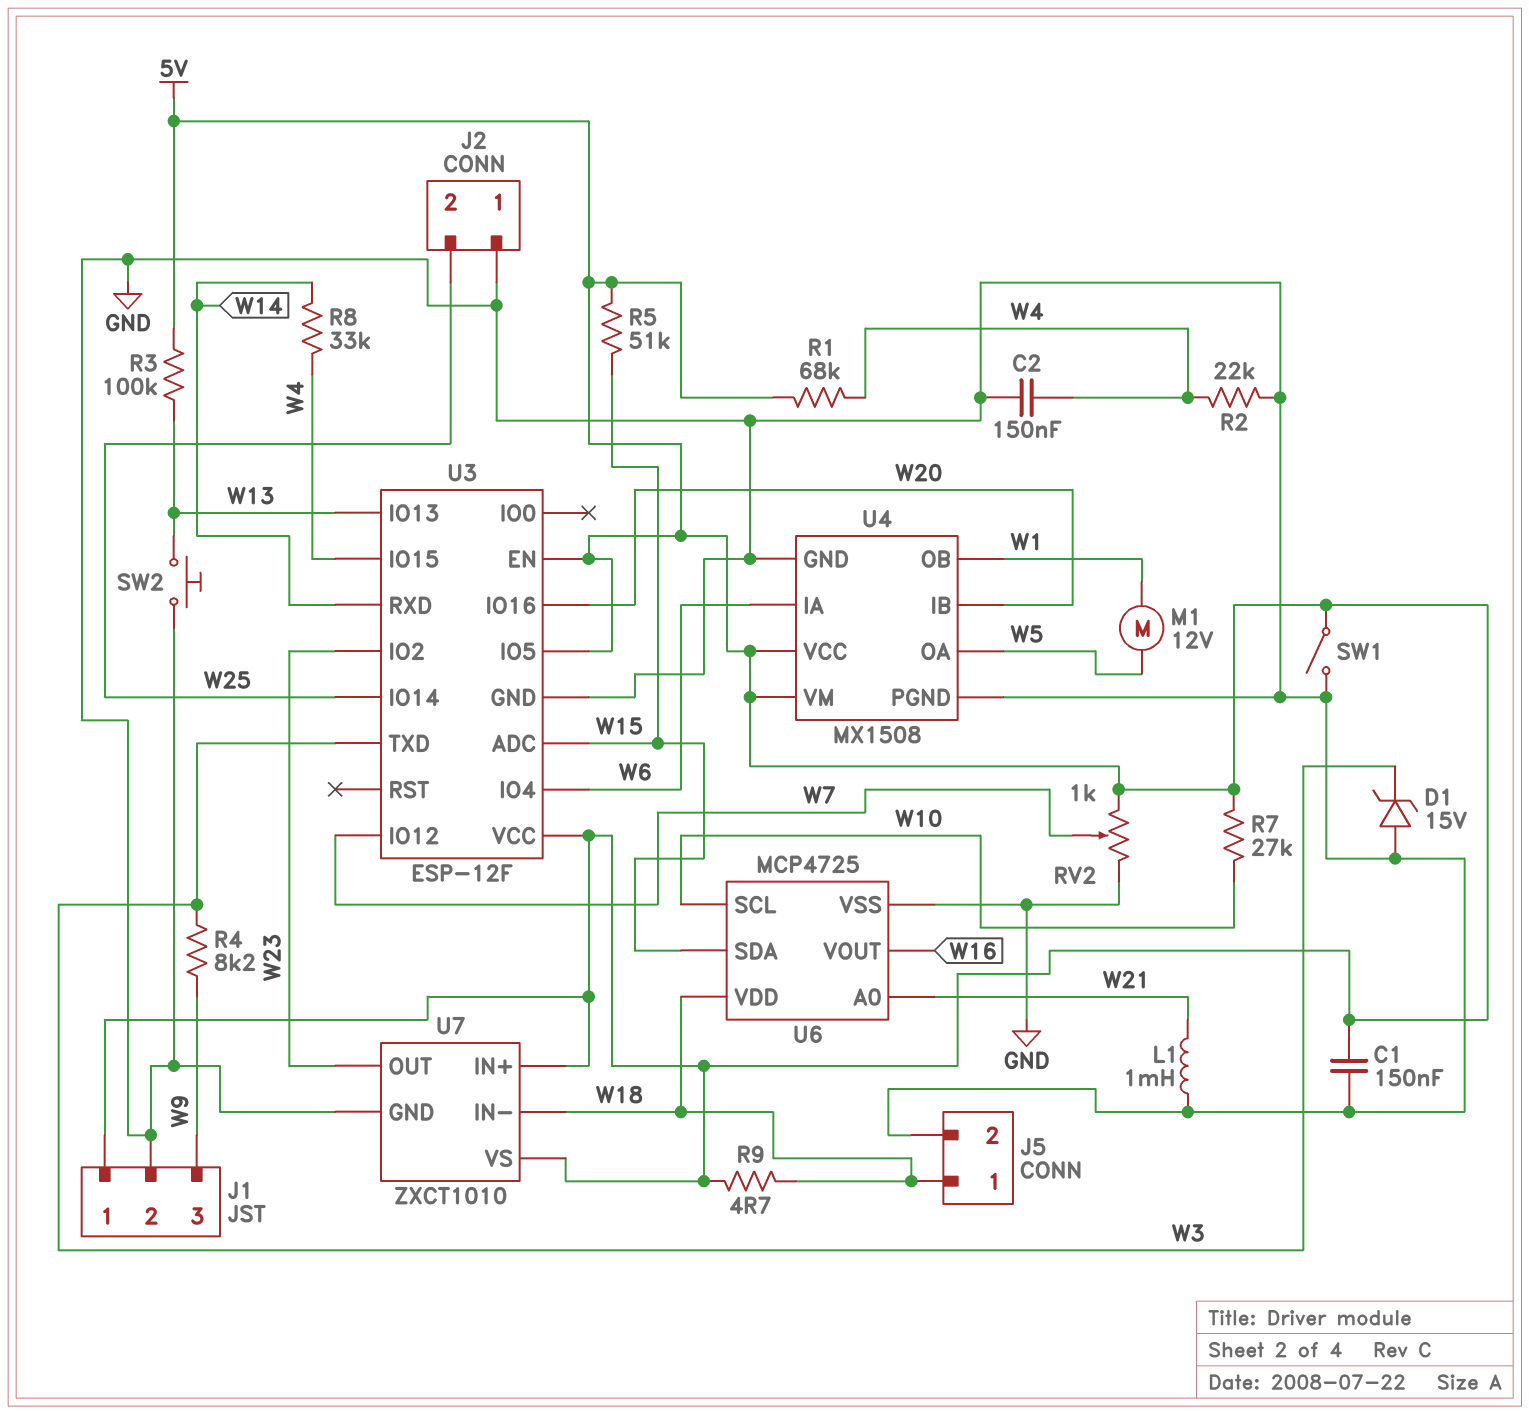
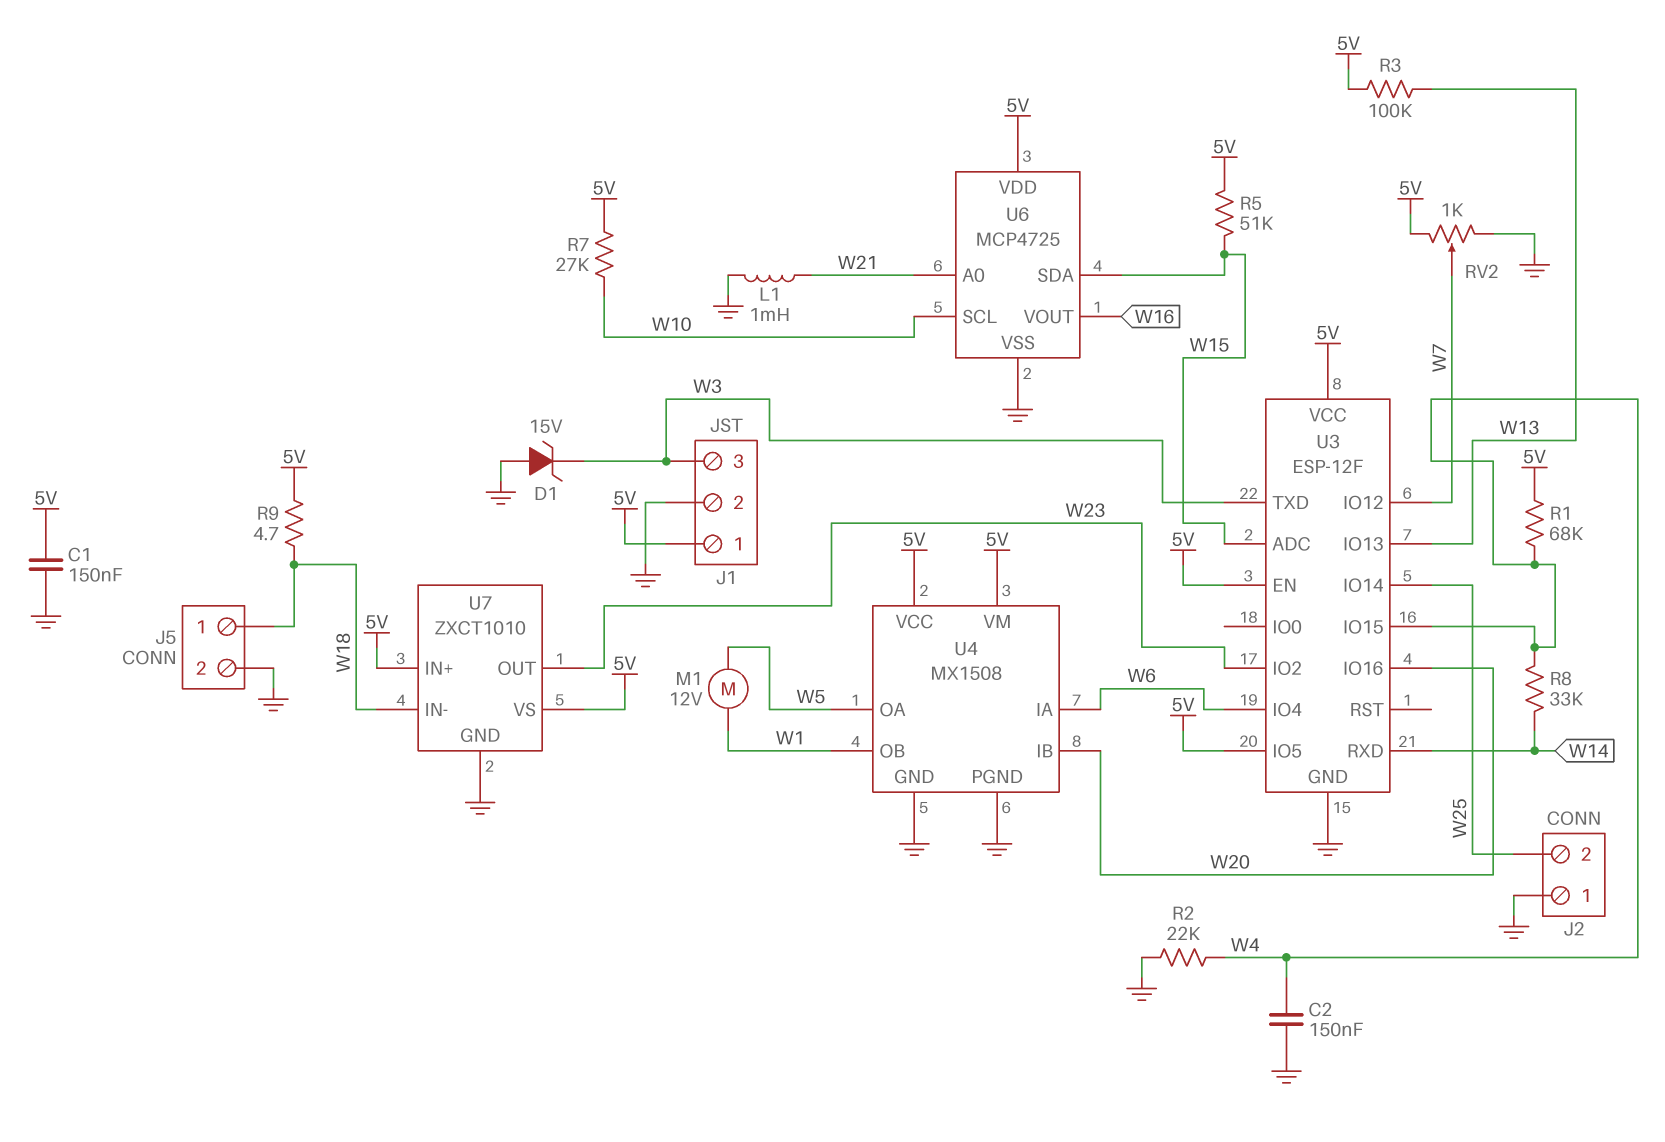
J1 pin 3: W9 -> W3
R4: 8.2k (W3, W9) -> none
SW1: switch (5V, GND) -> none
SW2: button (GND, W13) -> none
U6 pin VDD: W18 -> 5V

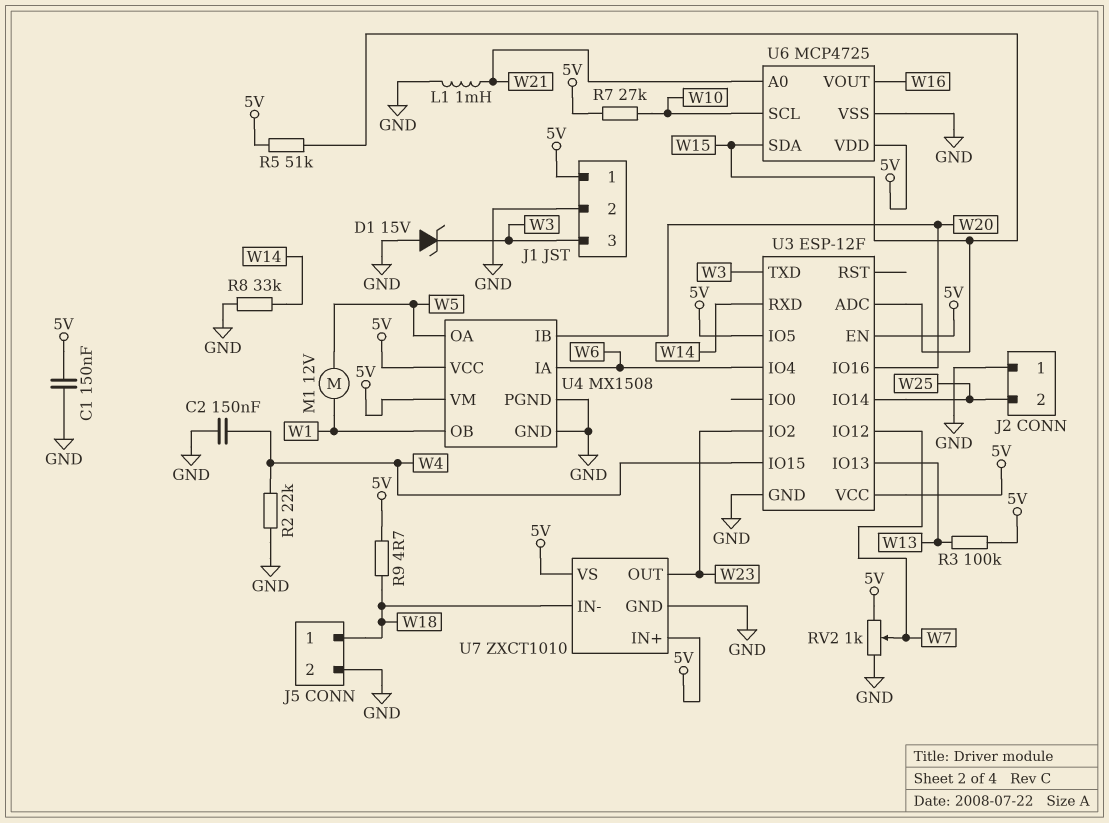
R1: 68k (5V, W4) -> none
R8: 33k (W4, W14) -> 33k (GND, W14)

